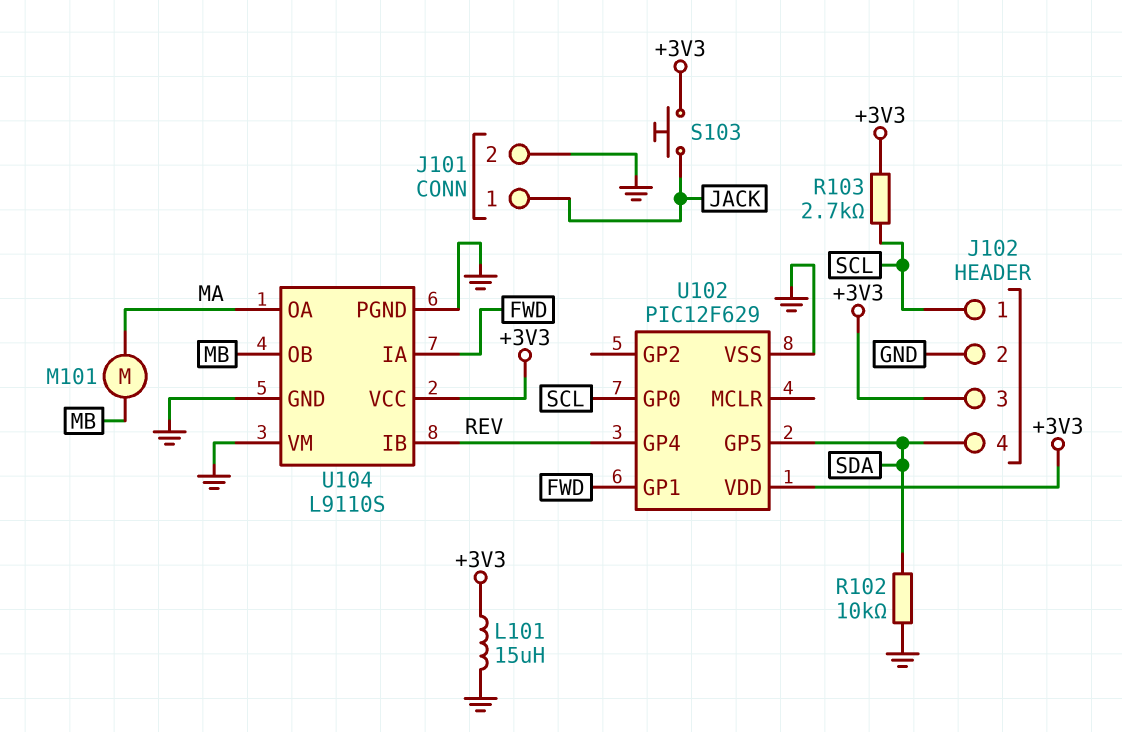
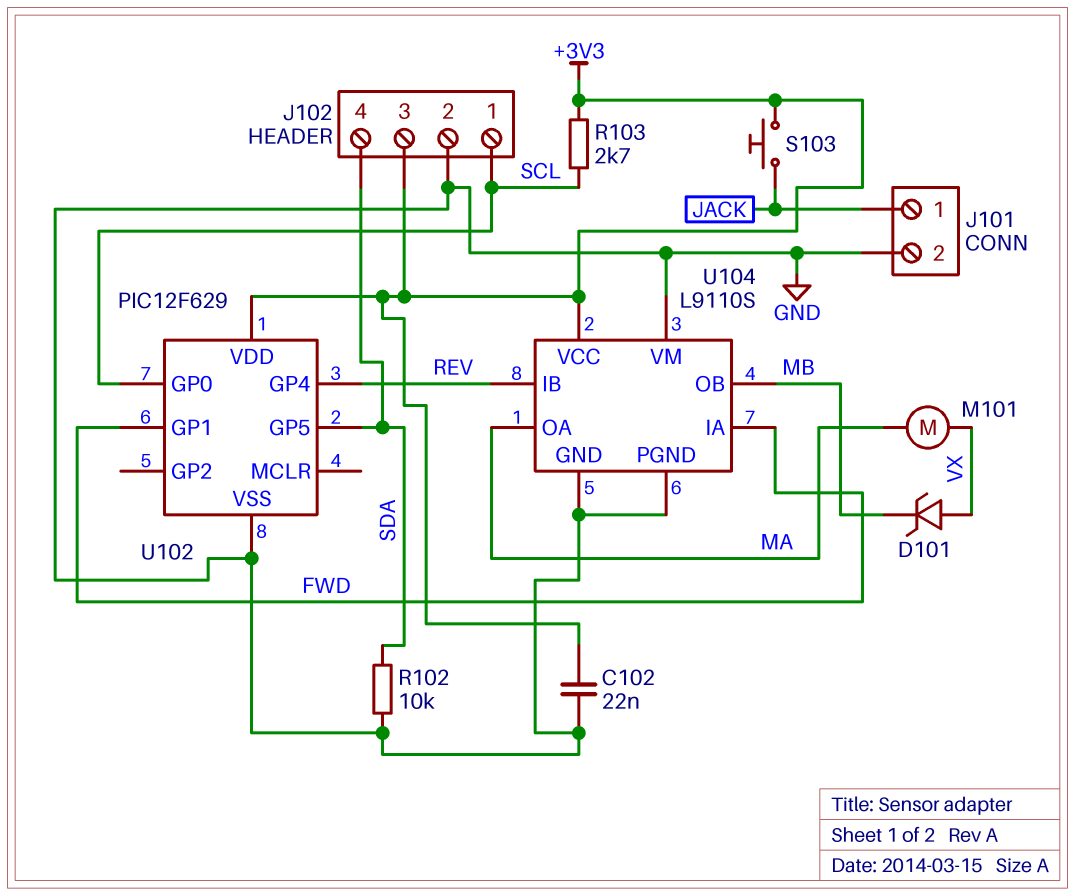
C102: none -> 22nF (+3V3, GND)
D101: none -> zener (A VX, K MB)
L101: 15uH (+3V3, GND) -> none
M101: motor (MA, MB) -> motor (MA, VX)

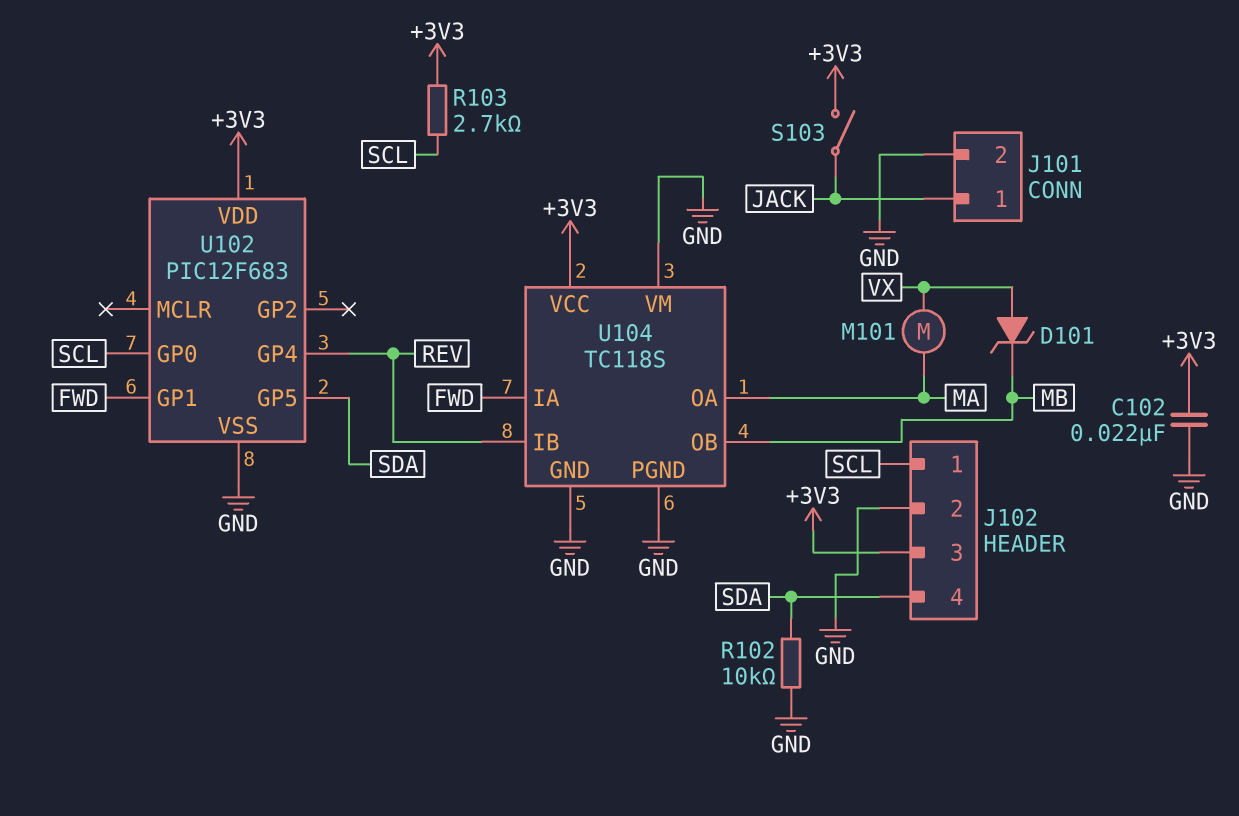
S103: button (+3V3, JACK) -> switch (+3V3, JACK)
U102: PIC12F629 -> PIC12F683
U104: L9110S -> TC118S

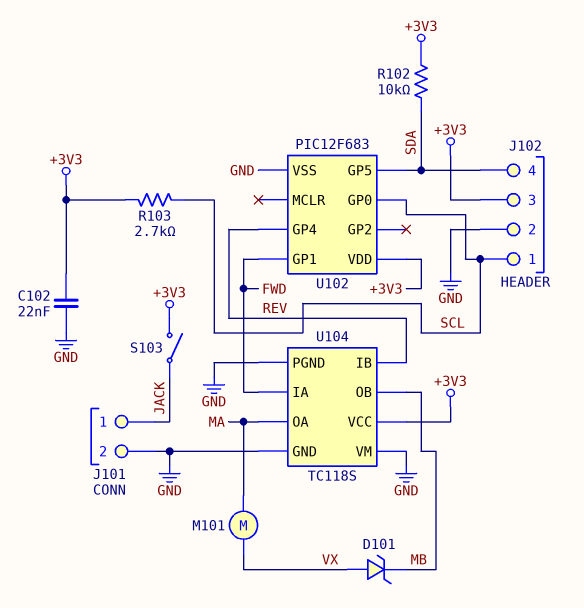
R102: 10k (GND, SDA) -> 10k (+3V3, SDA)

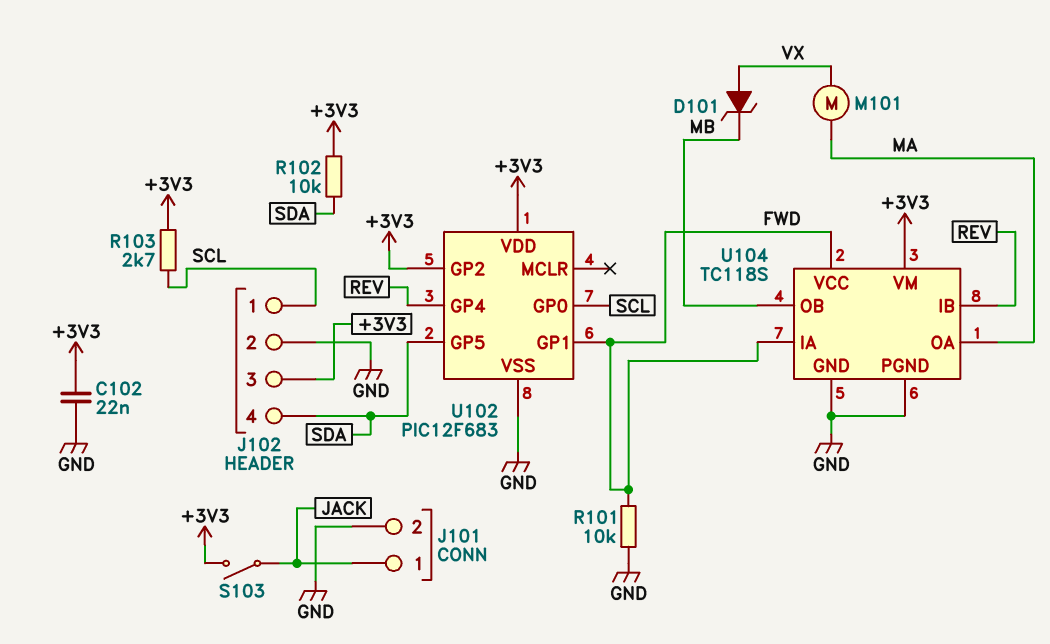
R101: none -> 10k (FWD, GND)
U102 pin GP2: none -> +3V3
U104 pin VCC: +3V3 -> FWD
U104 pin VM: GND -> +3V3

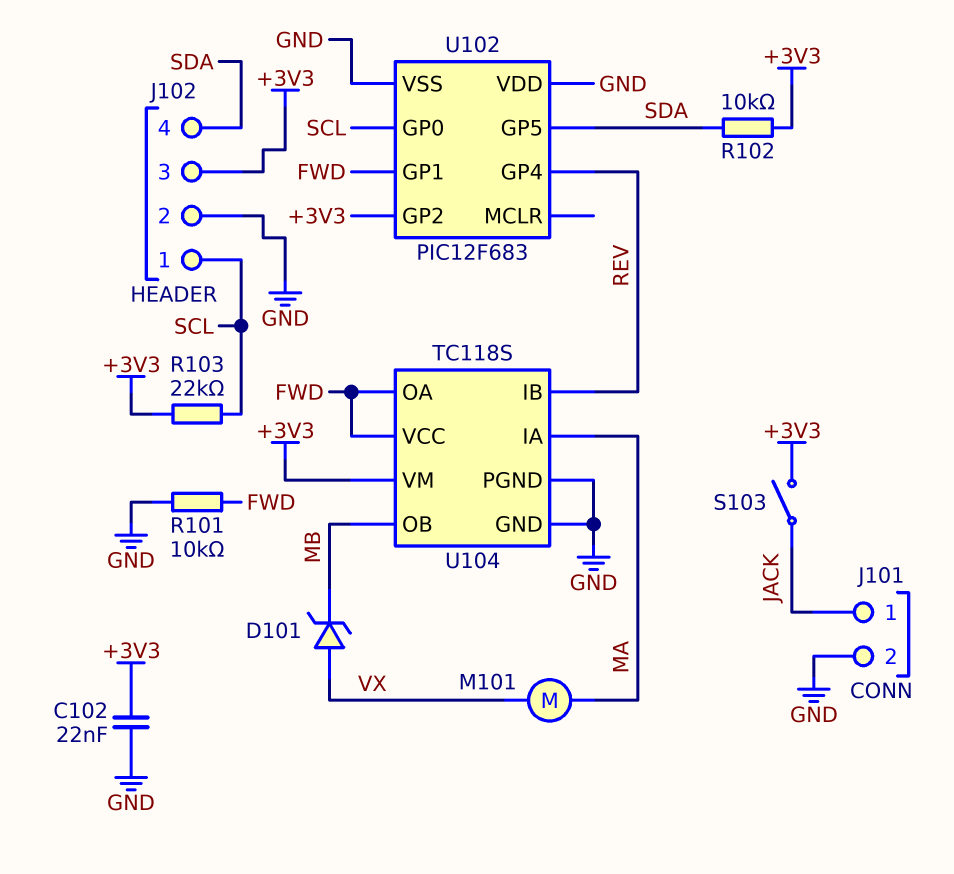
R103: 2.7k (+3V3, SCL) -> 22k (+3V3, SCL)
U102 pin VDD: +3V3 -> GND
U104 pin IA: FWD -> MA
U104 pin OA: MA -> FWD

